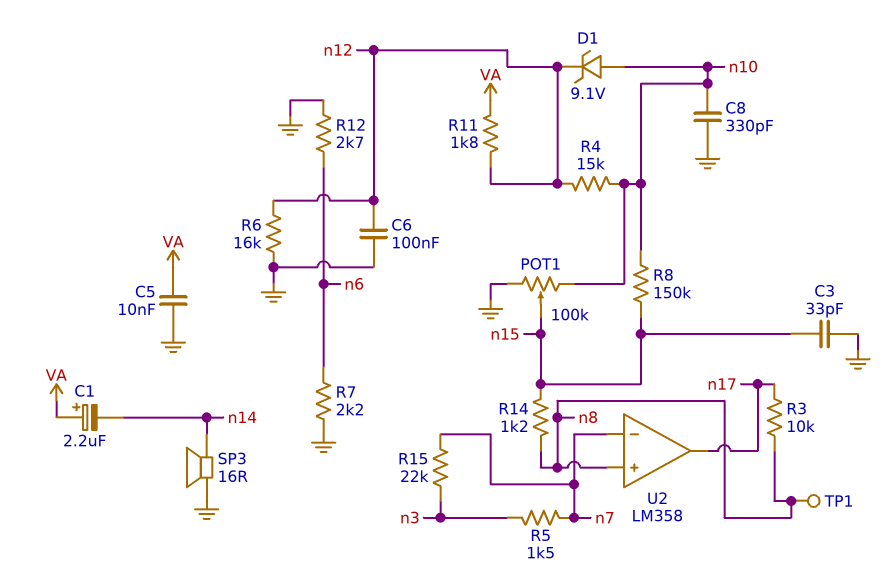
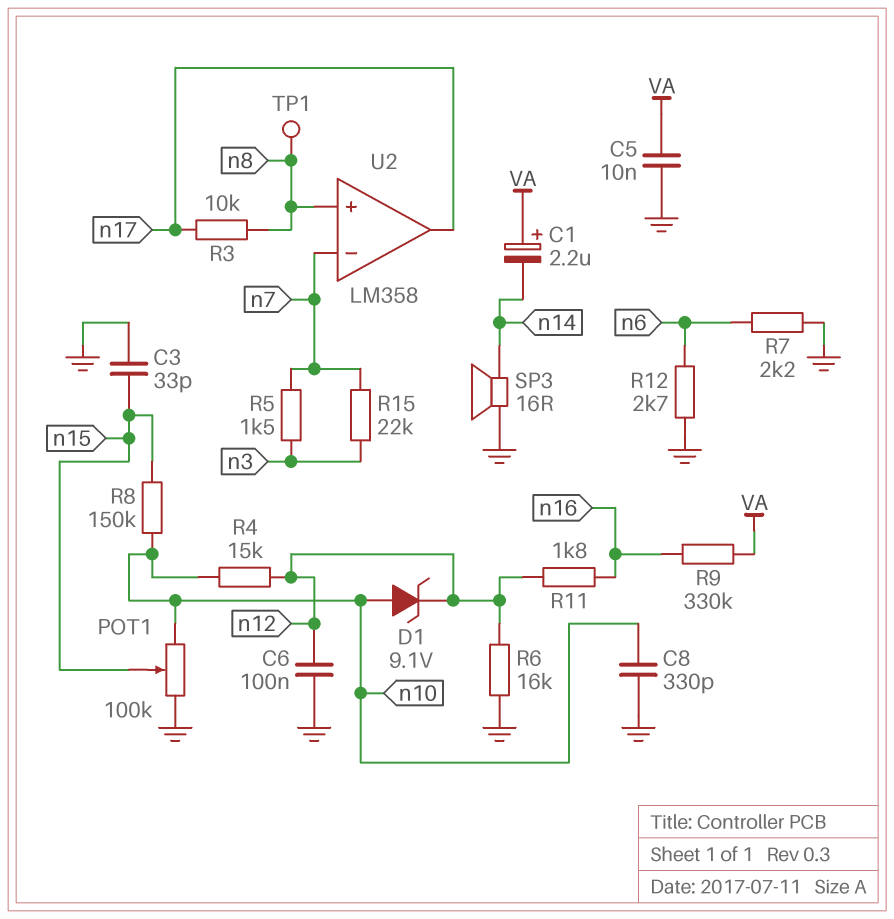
R9: none -> 330k (VA, n16)
R11: 1.8k (VA, n12) -> 1.8k (n12, n16)
R14: 1.2k (n8, n15) -> none

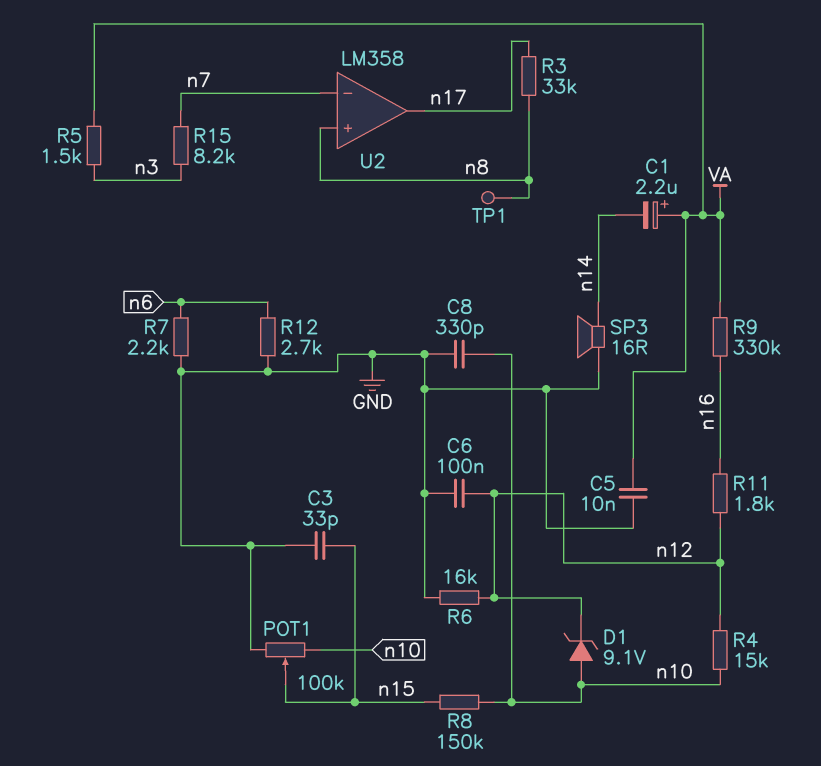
R3: 10k (n8, n17) -> 33k (n8, n17)
R5: 1.5k (n3, n7) -> 1.5k (VA, n3)
R15: 22k (n3, n7) -> 8.2k (n3, n7)

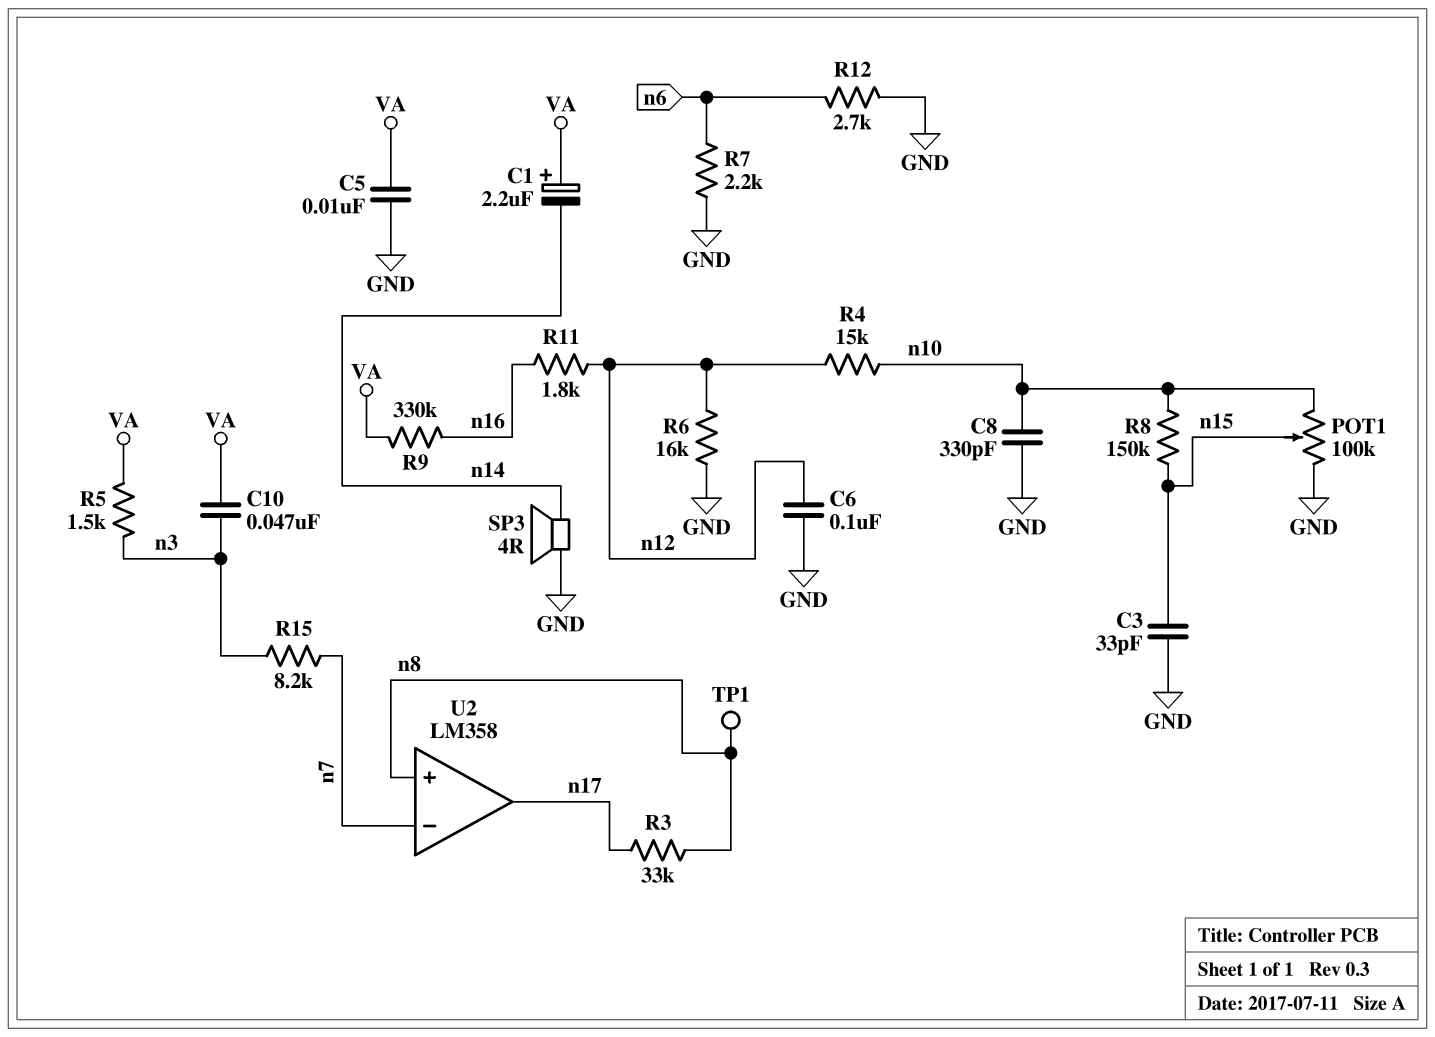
C10: none -> 47nF (VA, n3)
D1: zener 9.1V (A n10, K n12) -> none
SP3: speaker 16R (GND, n14) -> speaker 4R (GND, n14)

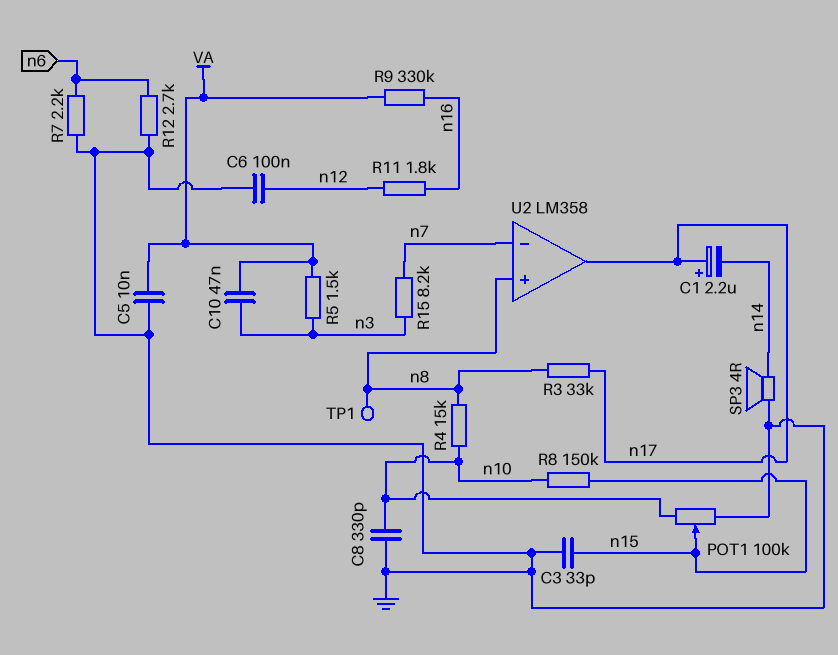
C1: 2.2uF (plus VA, minus n14) -> 2.2uF (plus n17, minus n14)
R4: 15k (n10, n12) -> 15k (n8, n10)
R6: 16k (GND, n12) -> none

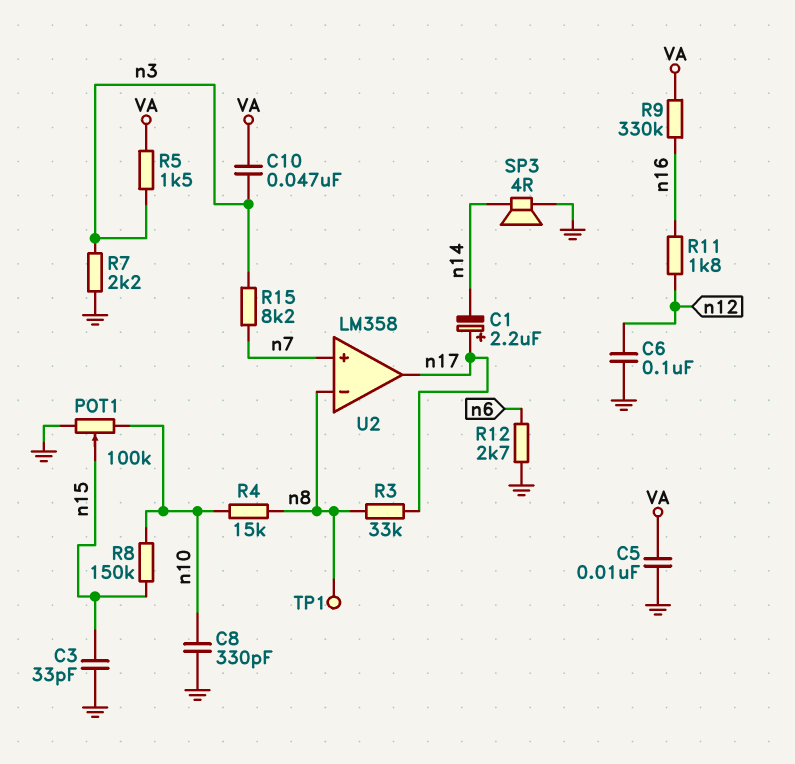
R7: 2.2k (GND, n6) -> 2.2k (GND, n3)
U2 pin in+: n8 -> n7
U2 pin in-: n7 -> n8

